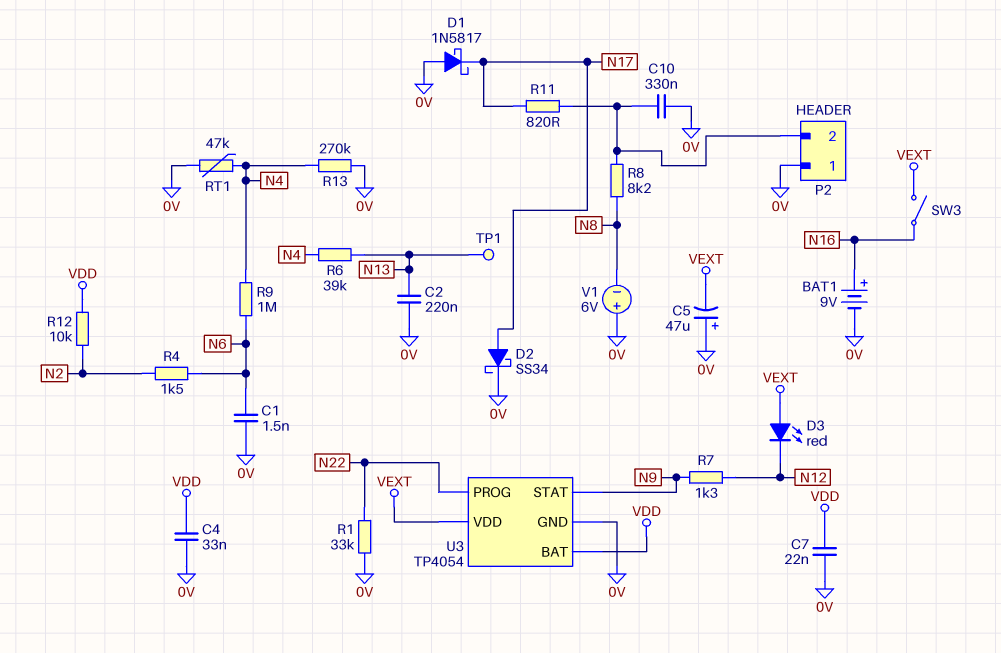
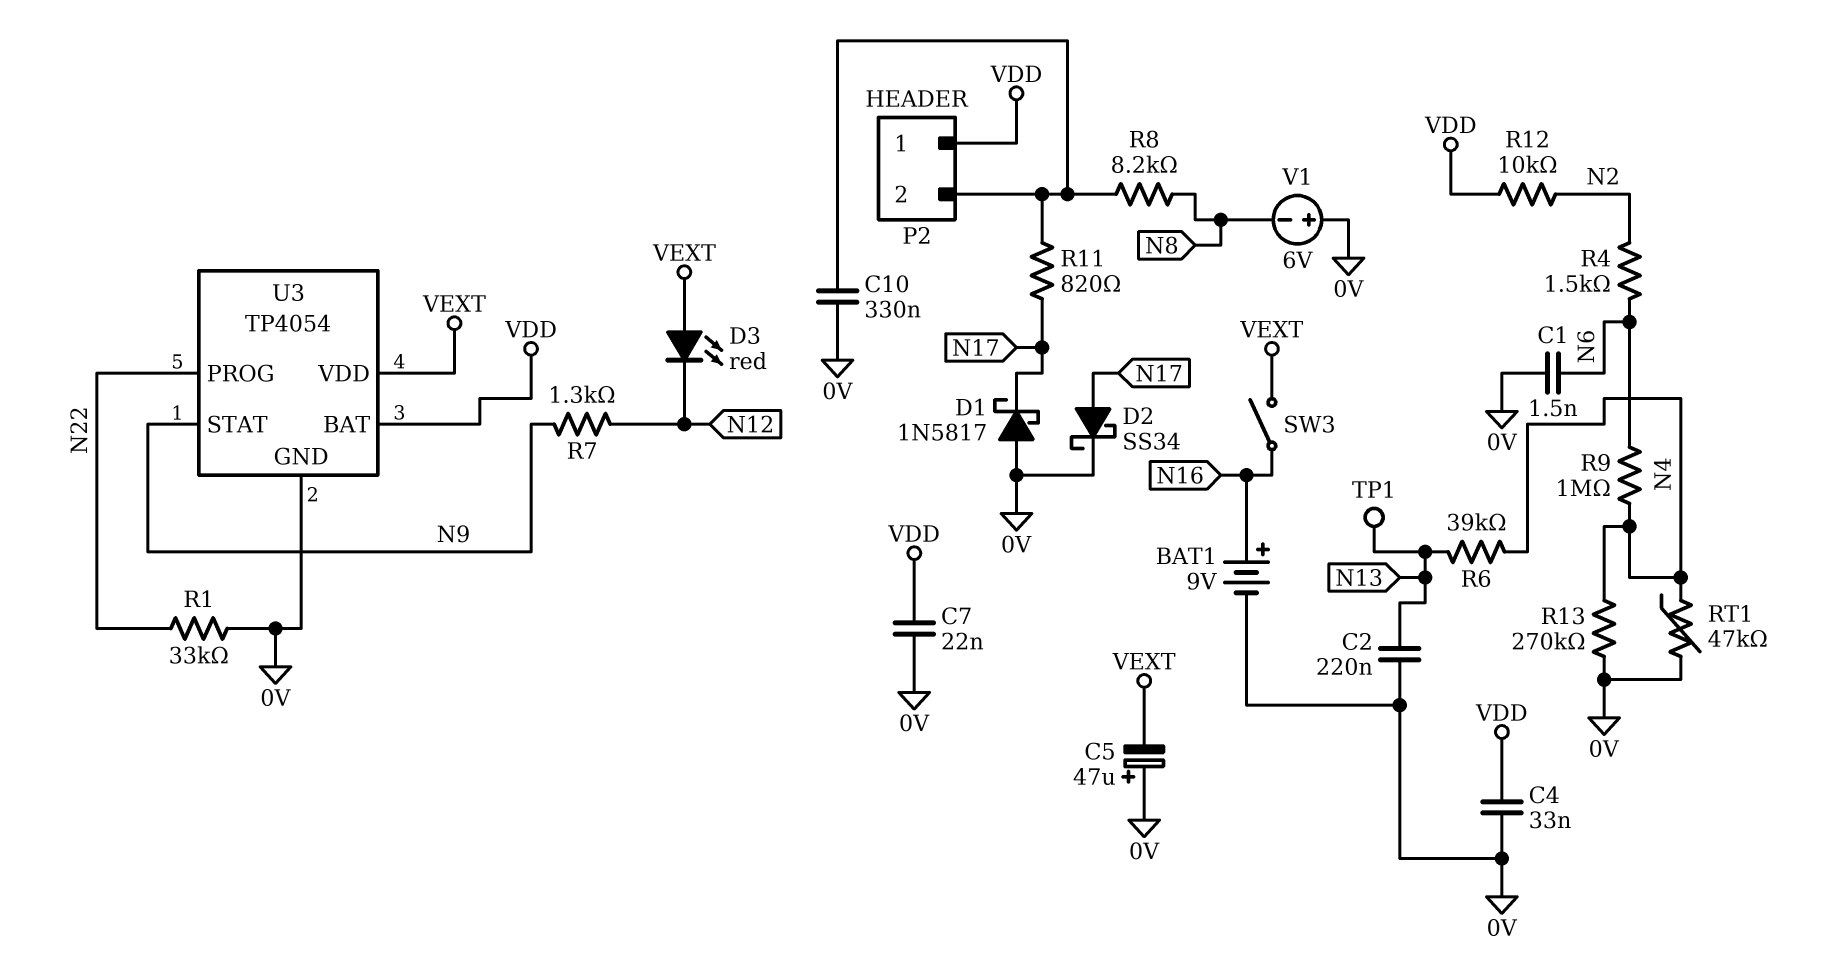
P2 pin 1: 0V -> VDD

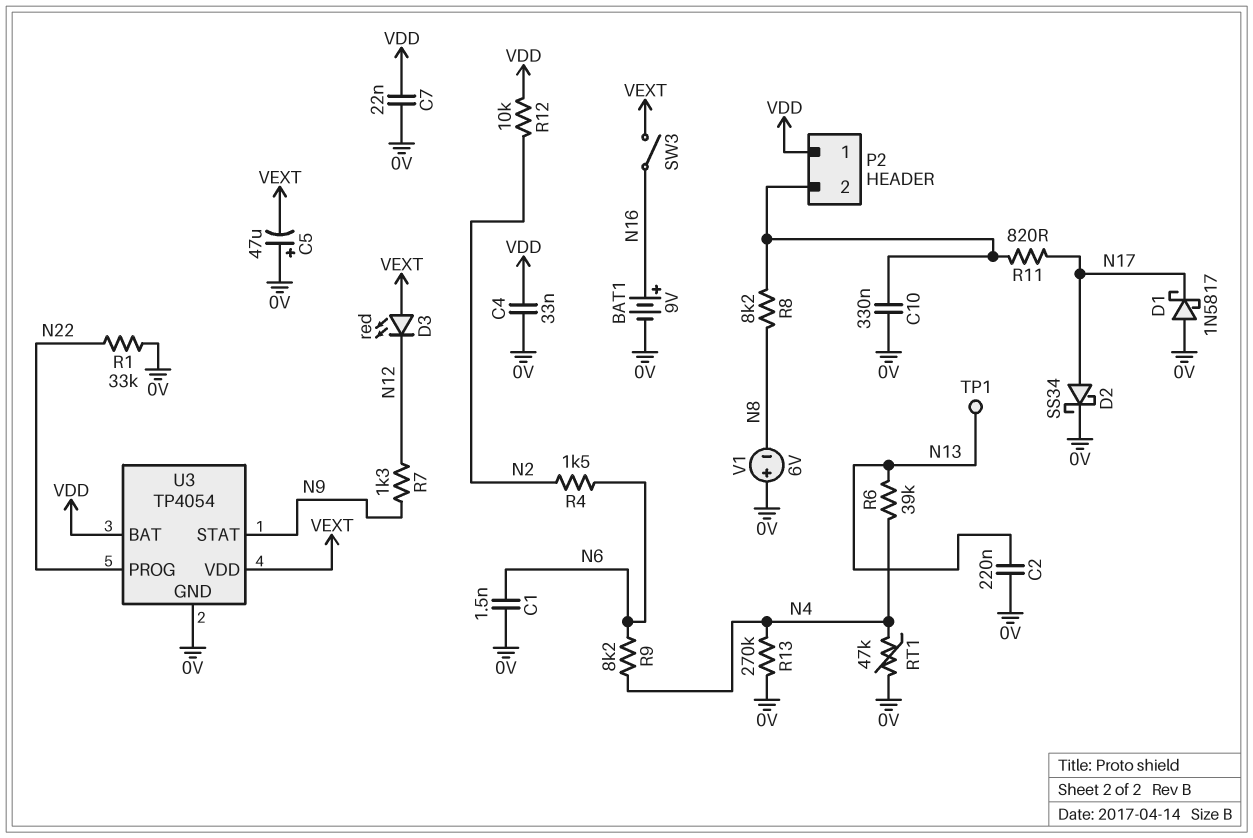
R9: 1M (N4, N6) -> 8.2k (N4, N6)

